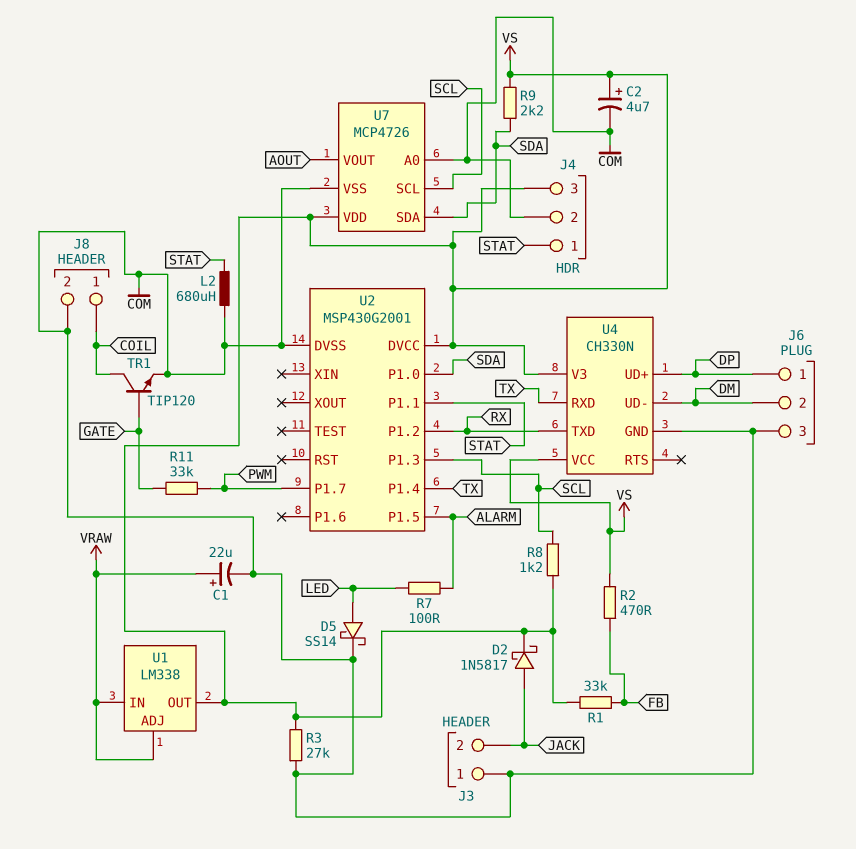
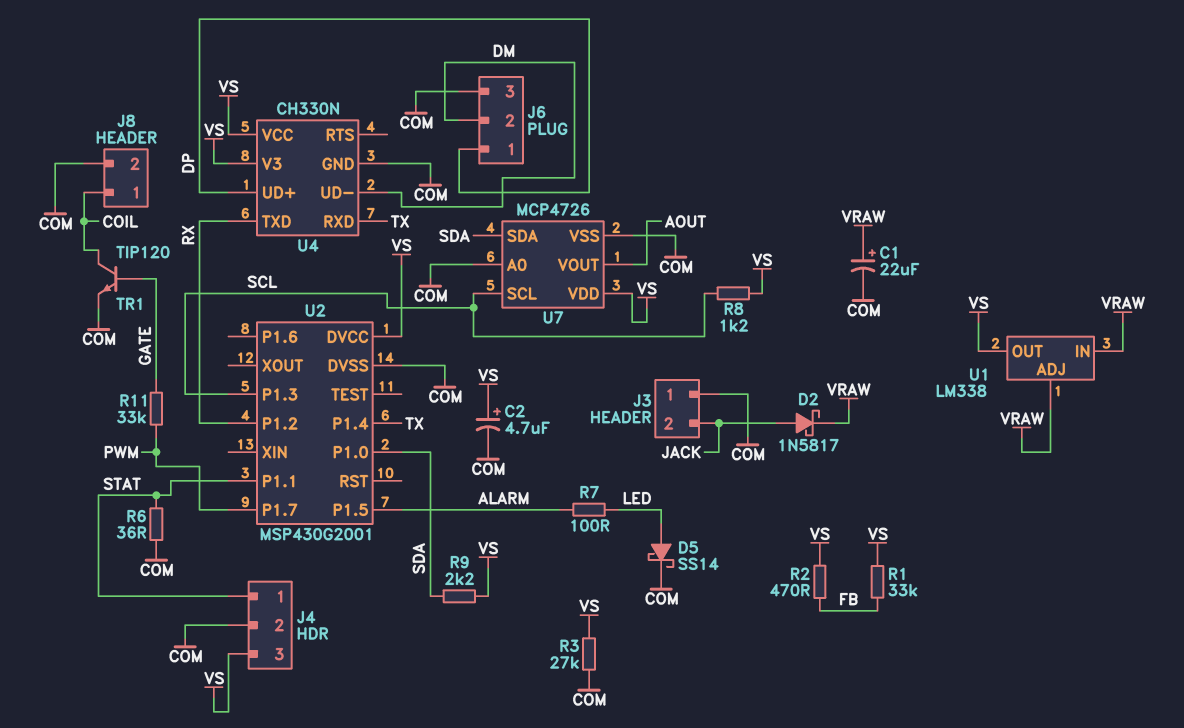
D2: schottky 1N5817 (A JACK, K VS) -> schottky 1N5817 (A JACK, K VRAW)
L2: 680uH (COM, STAT) -> none
R6: none -> 36 (COM, STAT)

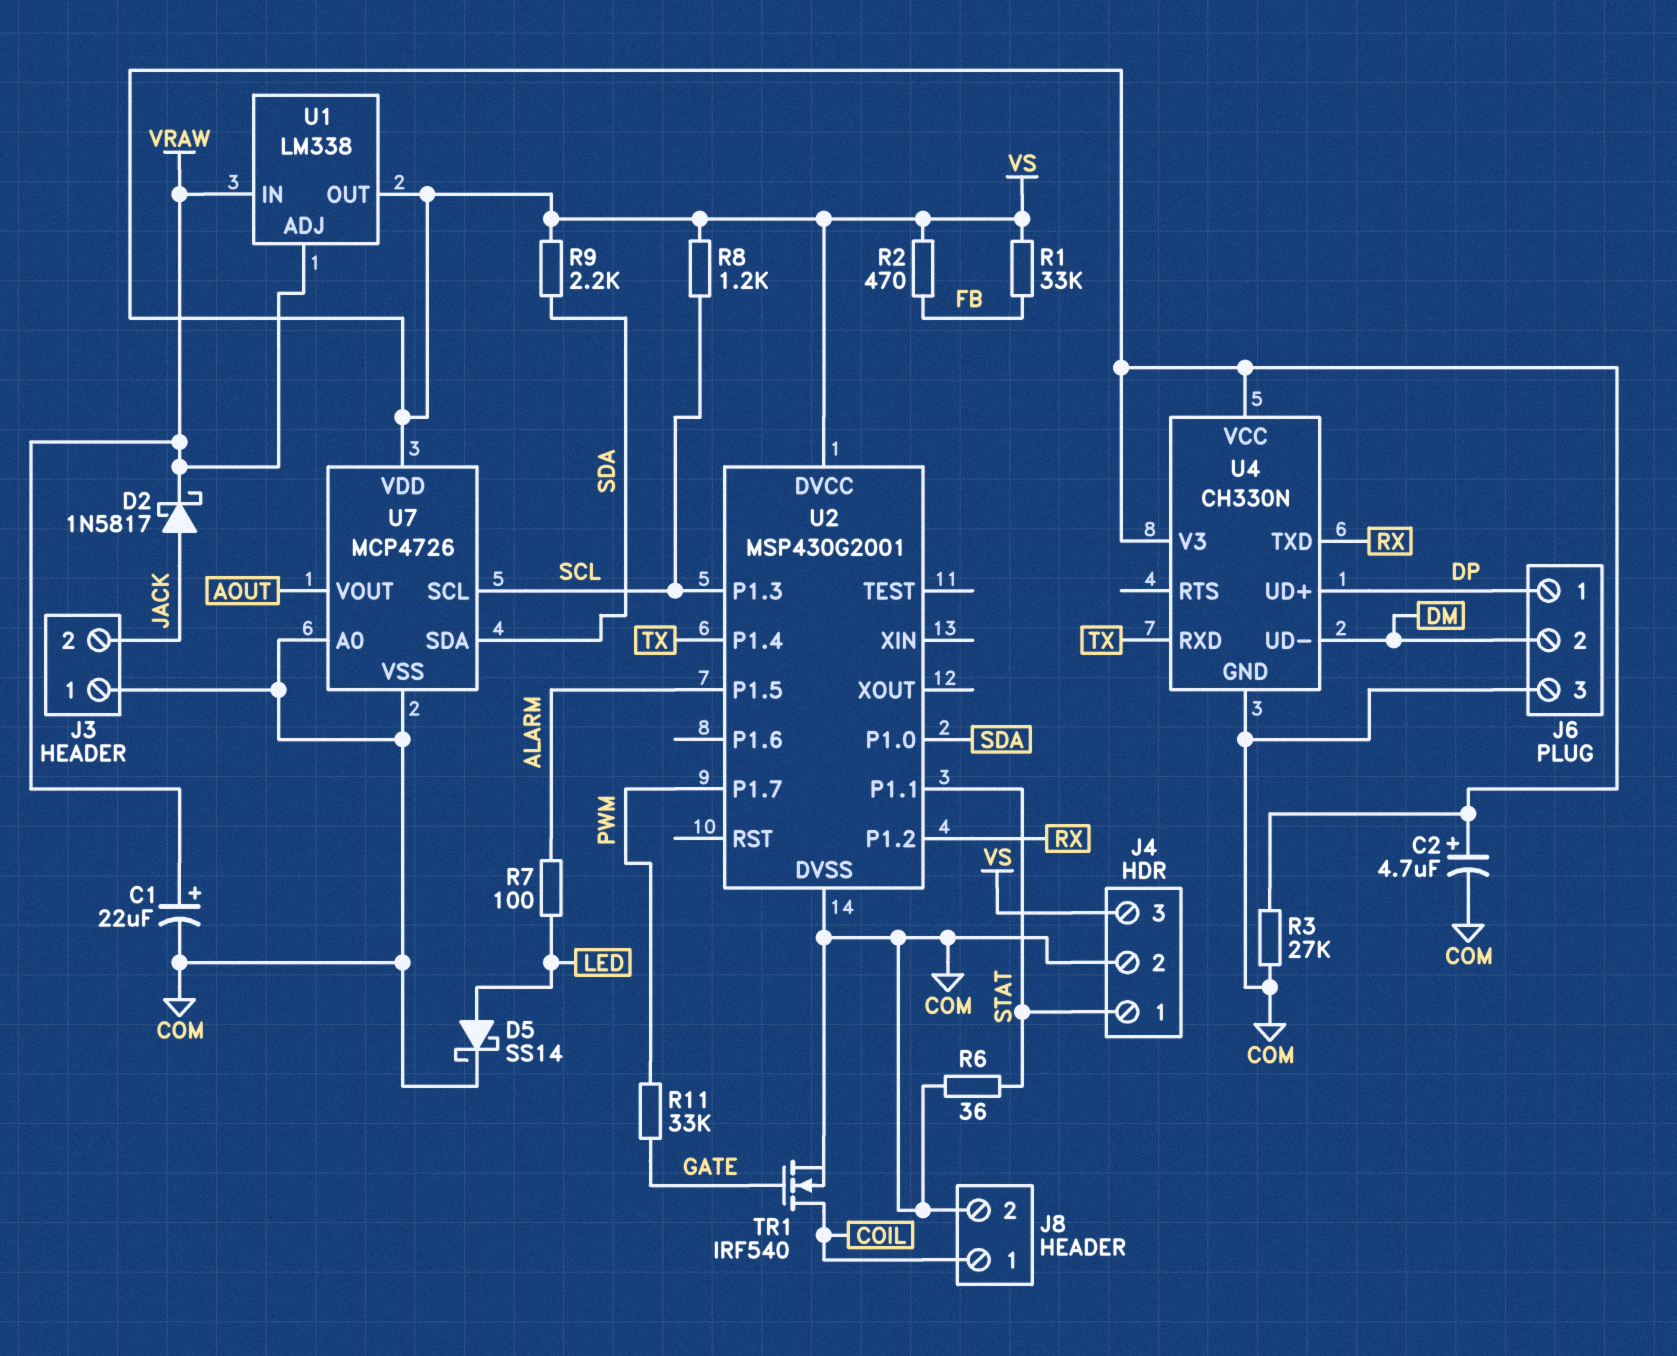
TR1: NPN TIP120 (B GATE, C COIL, E COM) -> NMOS IRF540 (G GATE, D COIL, S COM)

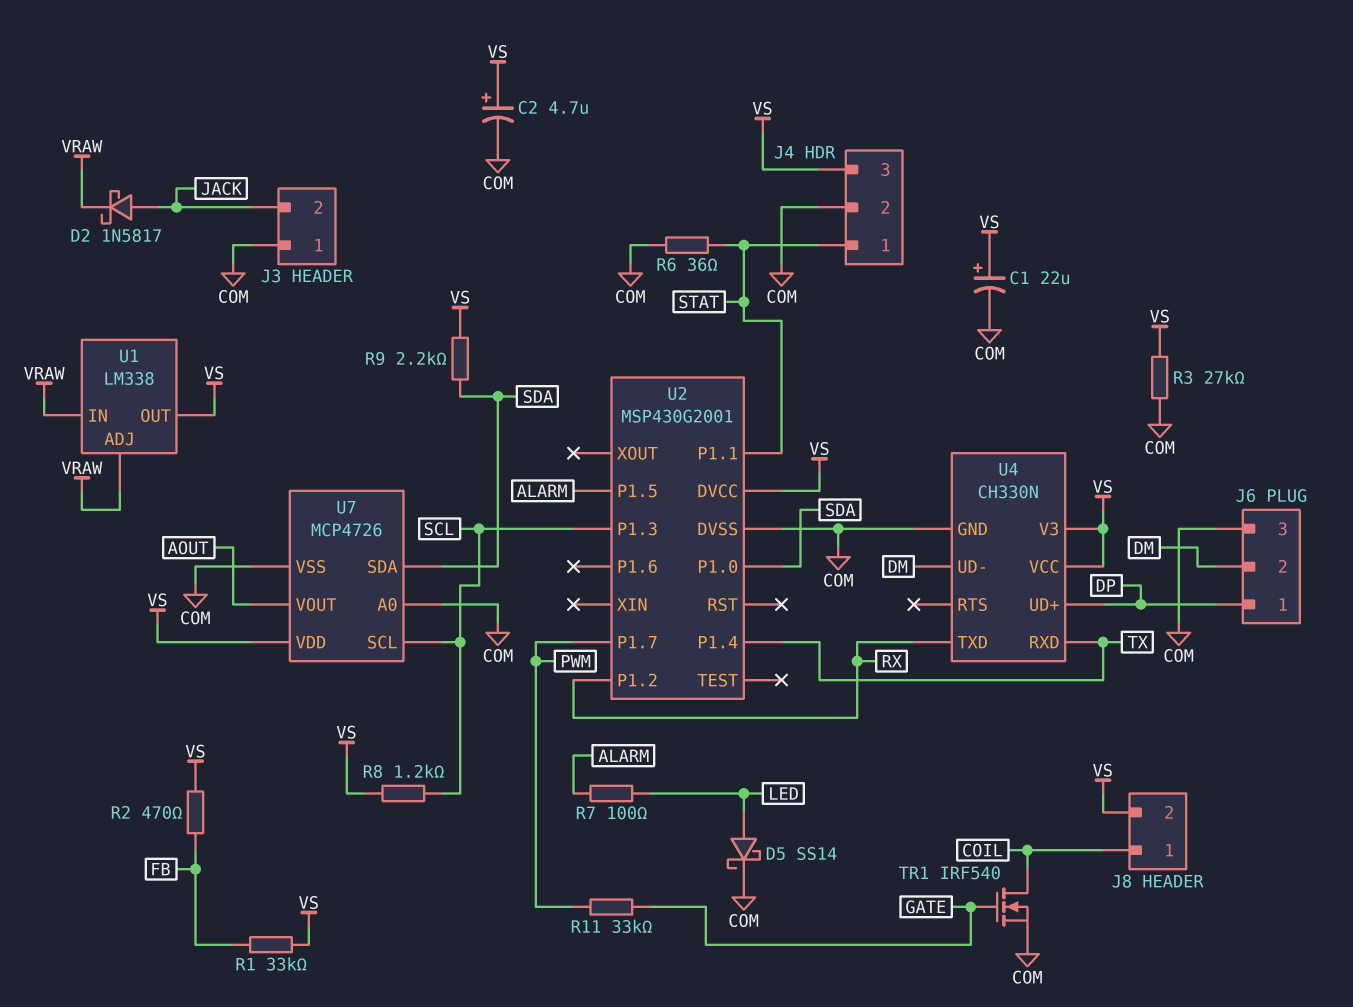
C1: 22uF (plus VRAW, minus COM) -> 22uF (plus VS, minus COM)
J8 pin 2: COM -> VS

